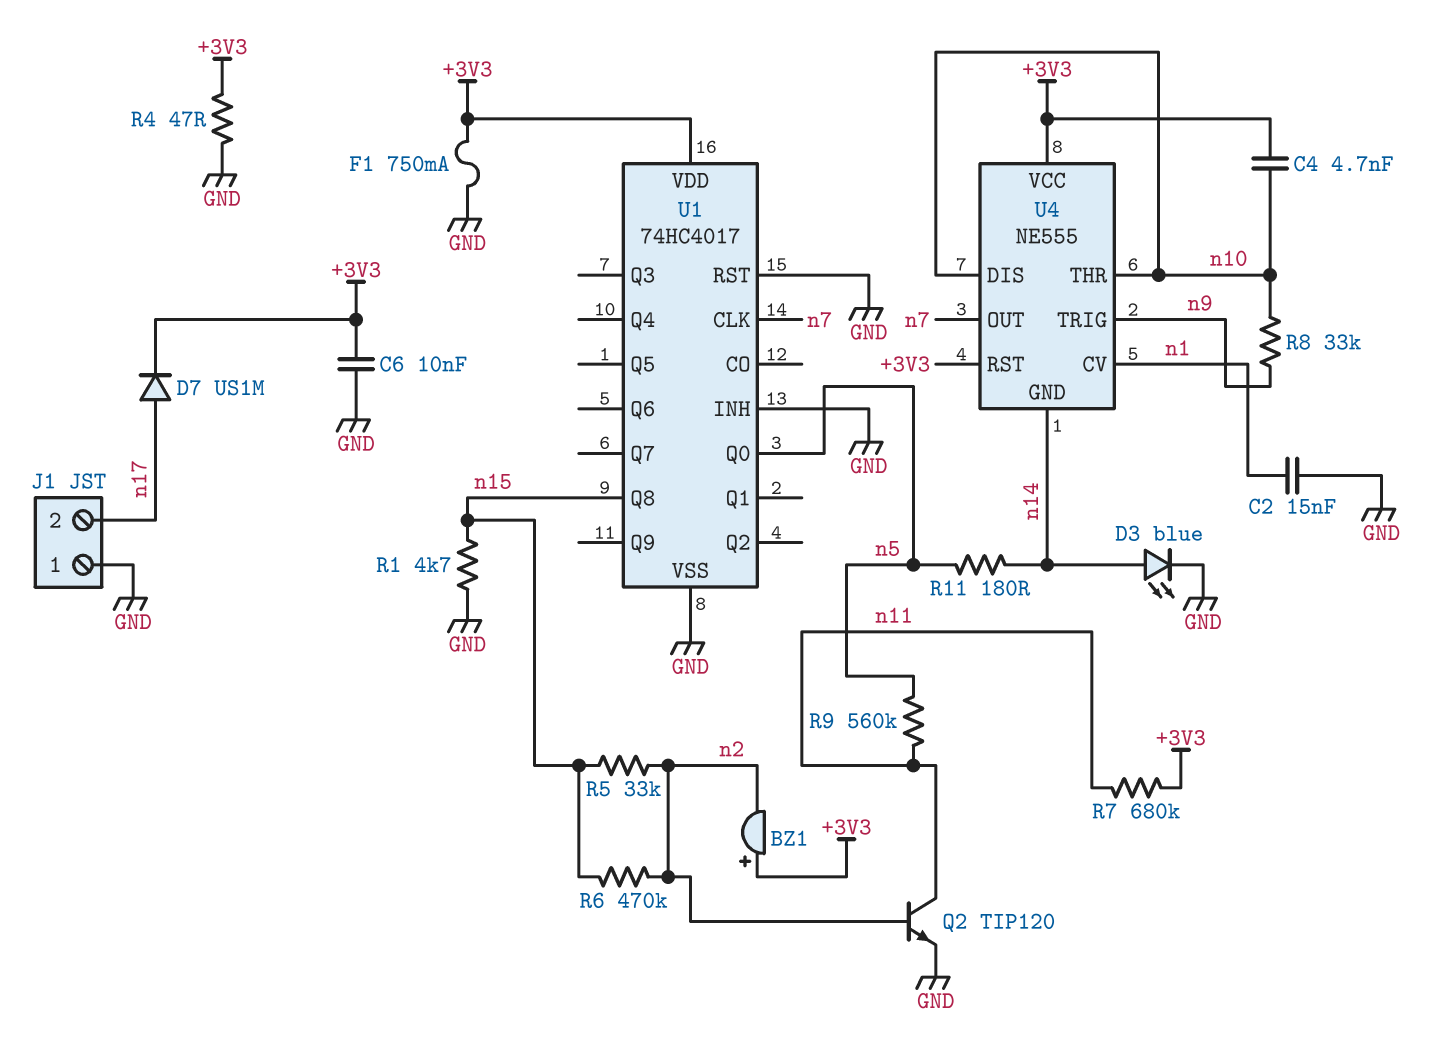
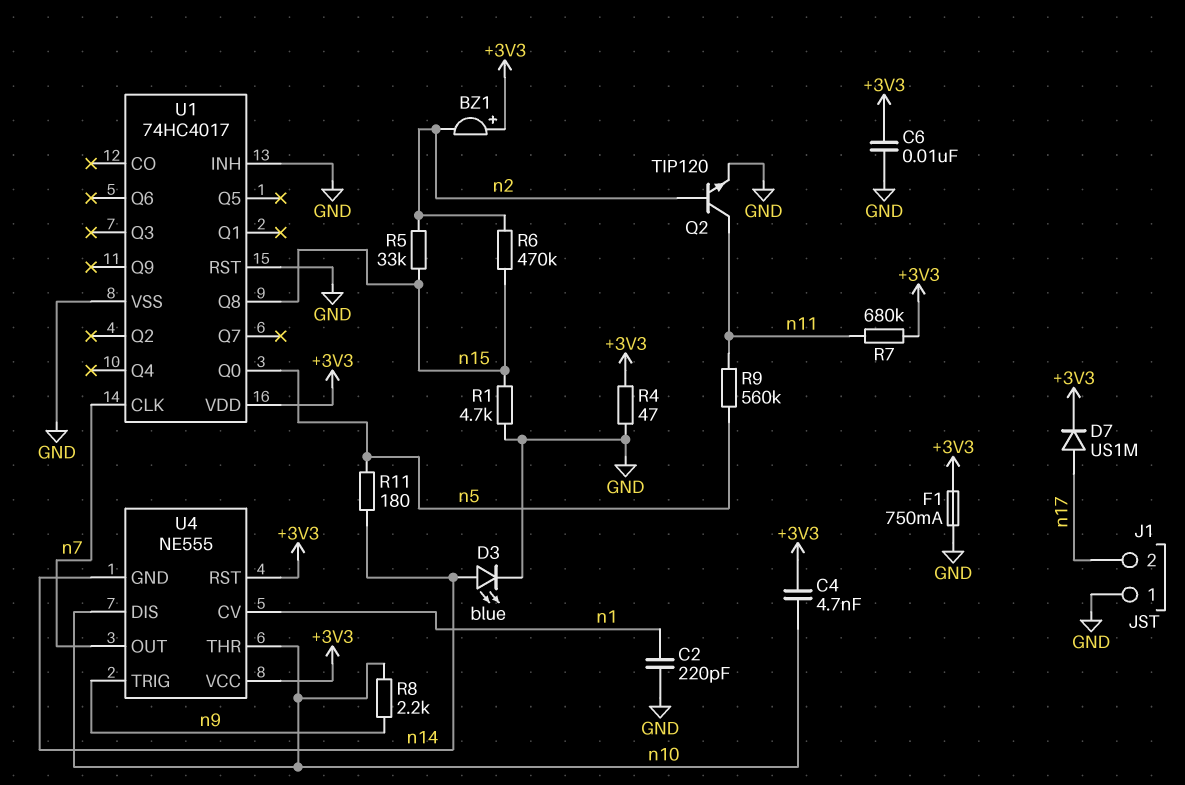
C2: 15nF (GND, n1) -> 220pF (GND, n1)
R8: 33k (n9, n10) -> 2.2k (n9, n10)

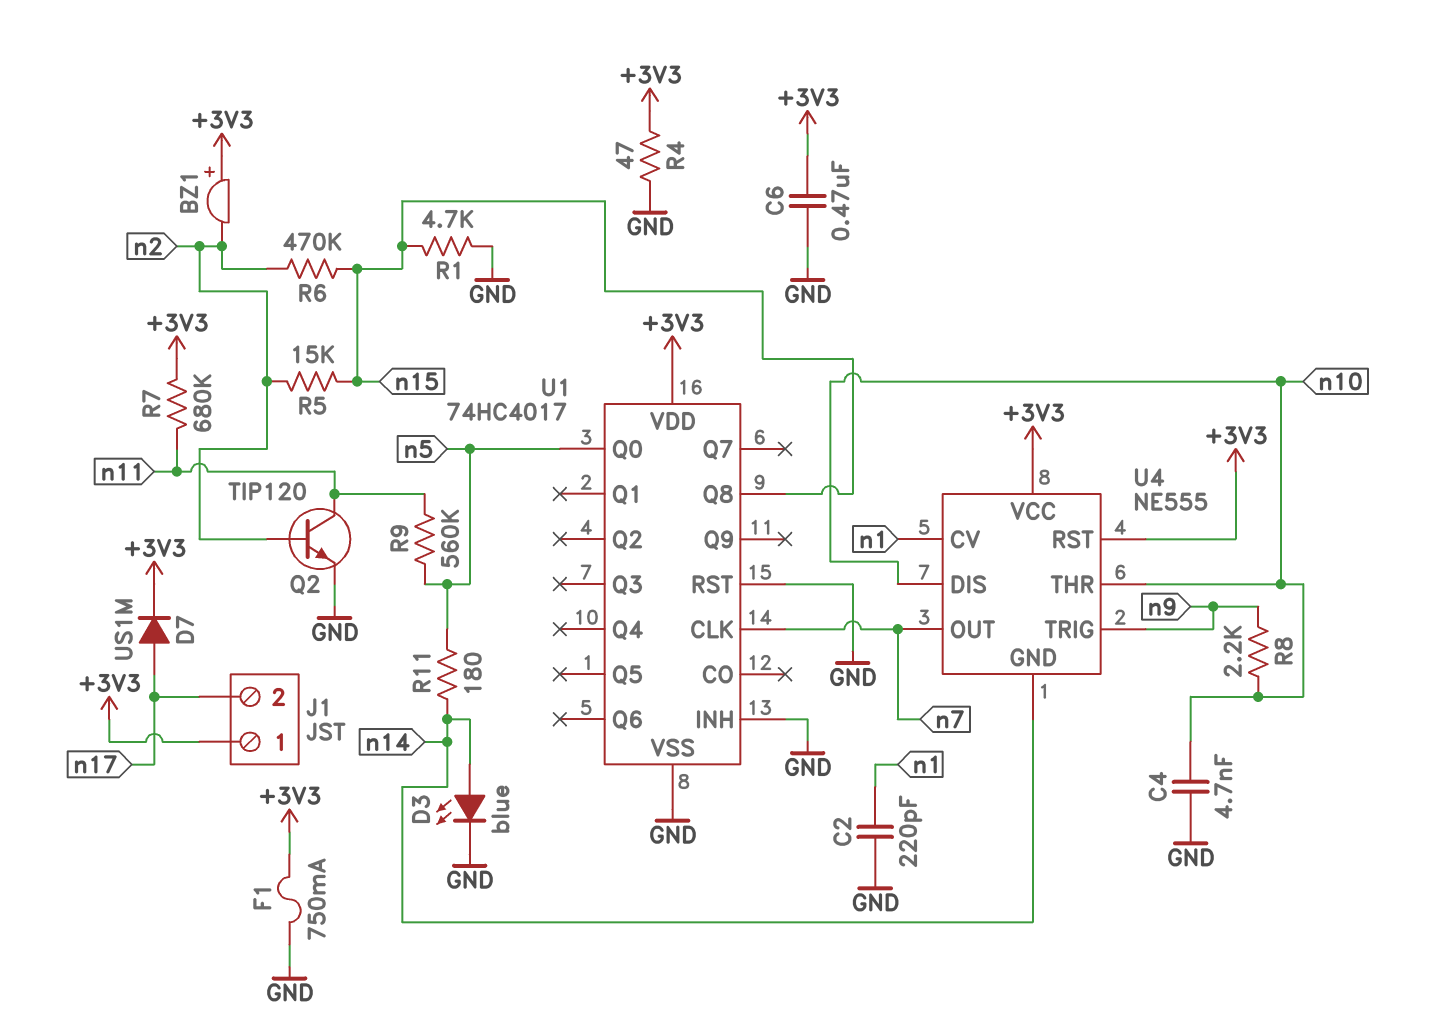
C4: 4.7nF (+3V3, n10) -> 4.7nF (GND, n10)
C6: 10nF (+3V3, GND) -> 470nF (+3V3, GND)
J1 pin 1: GND -> +3V3
R5: 33k (n2, n15) -> 15k (n2, n15)

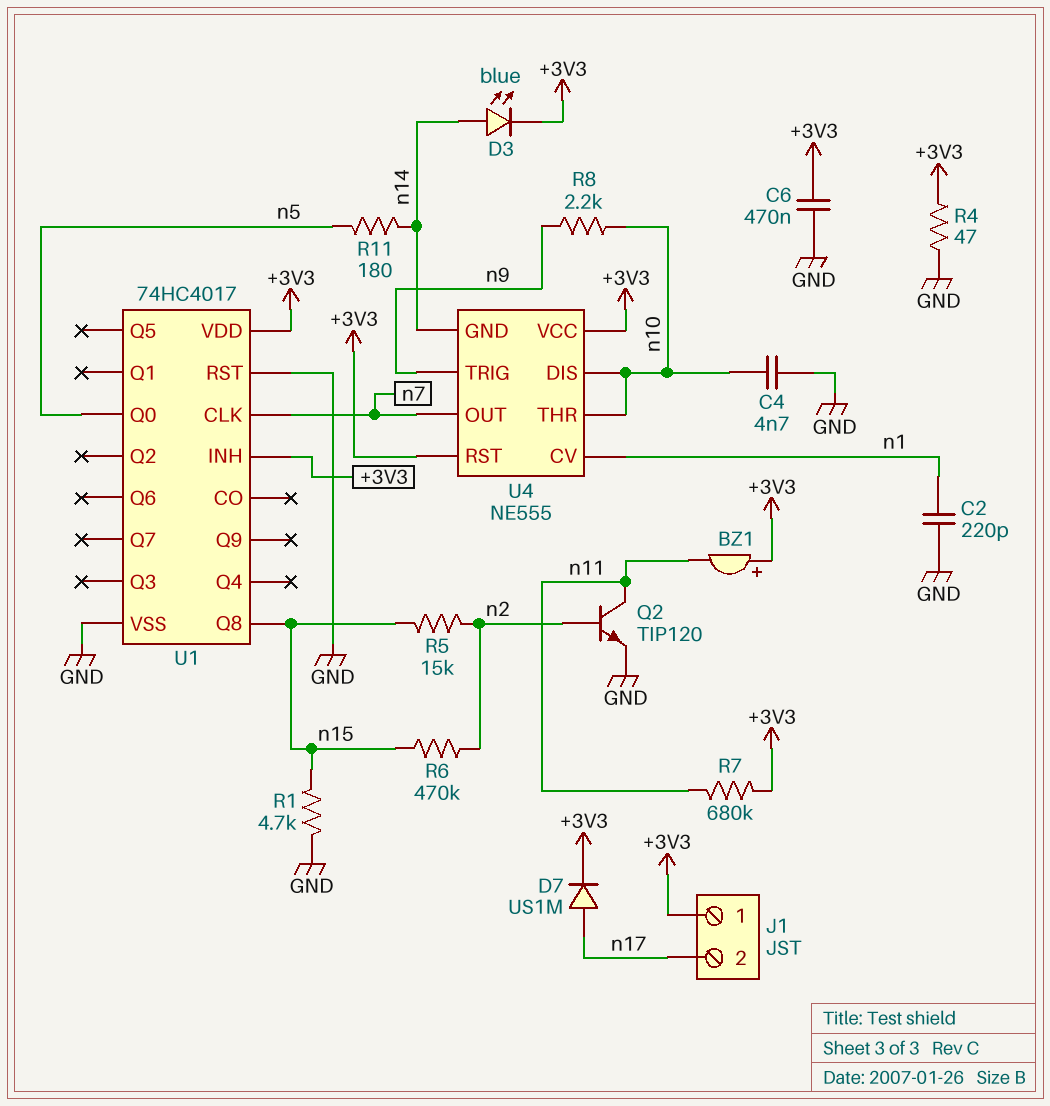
BZ1: buzzer (plus +3V3, minus n2) -> buzzer (plus +3V3, minus n11)
D3: LED blue (A n14, K GND) -> LED blue (A n14, K +3V3)
F1: 750mA (+3V3, GND) -> none
R9: 560k (n5, n11) -> none
U1 pin INH: GND -> +3V3

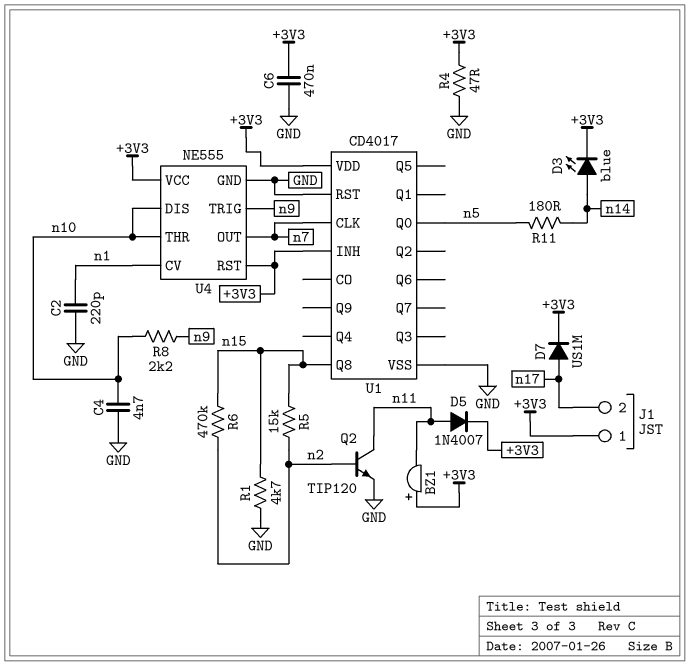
D5: none -> diode 1N4007 (A n11, K +3V3)
R7: 680k (+3V3, n11) -> none
U1: 74HC4017 -> CD4017
U4 pin GND: n14 -> GND

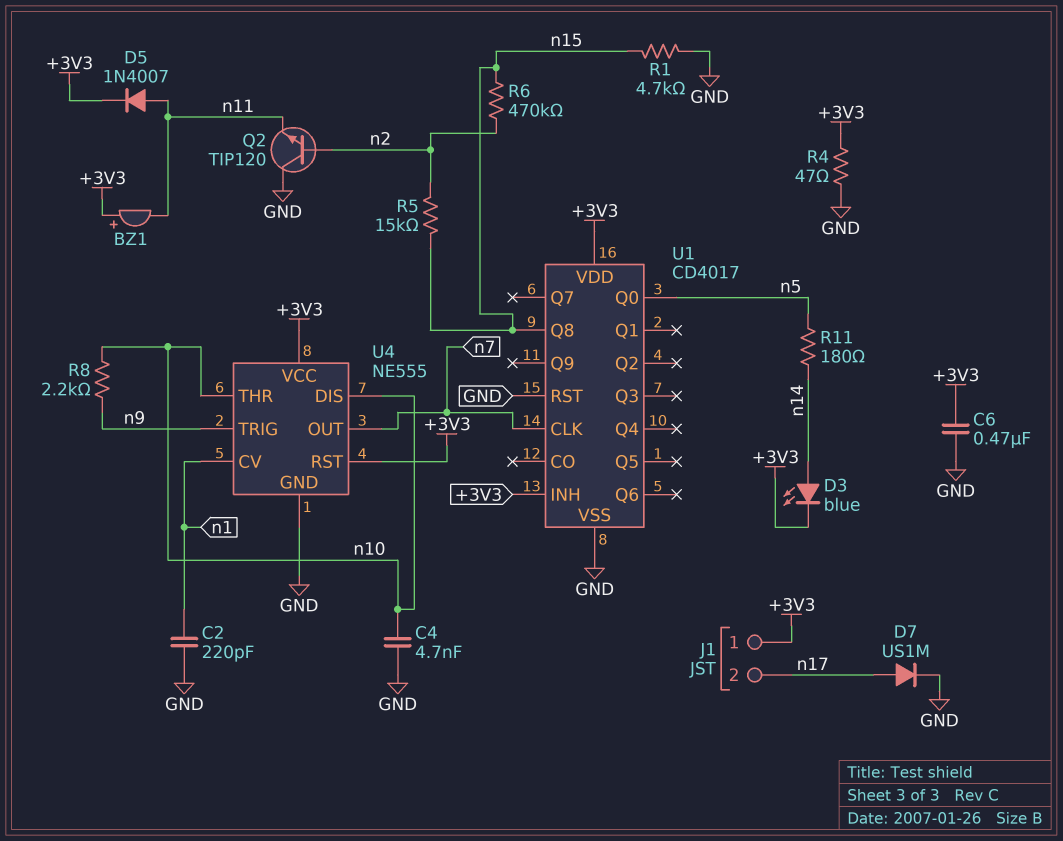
D7: diode US1M (A n17, K +3V3) -> diode US1M (A n17, K GND)
Q2: NPN TIP120 (B n2, C n11, E GND) -> NPN TIP120 (B n2, C GND, E n11)

